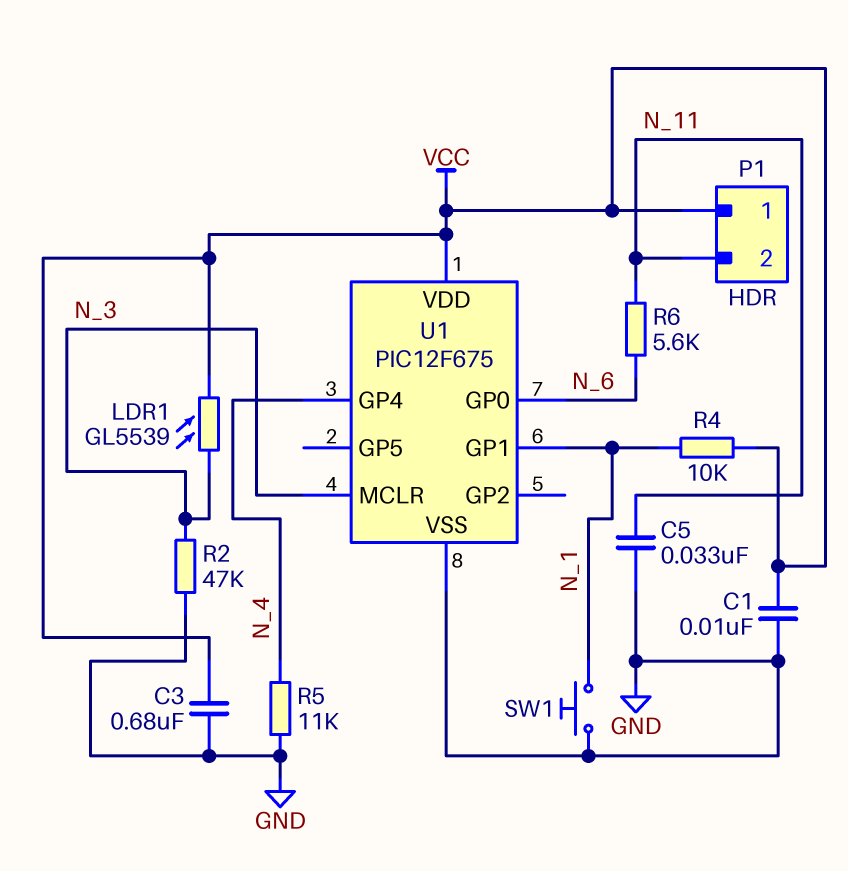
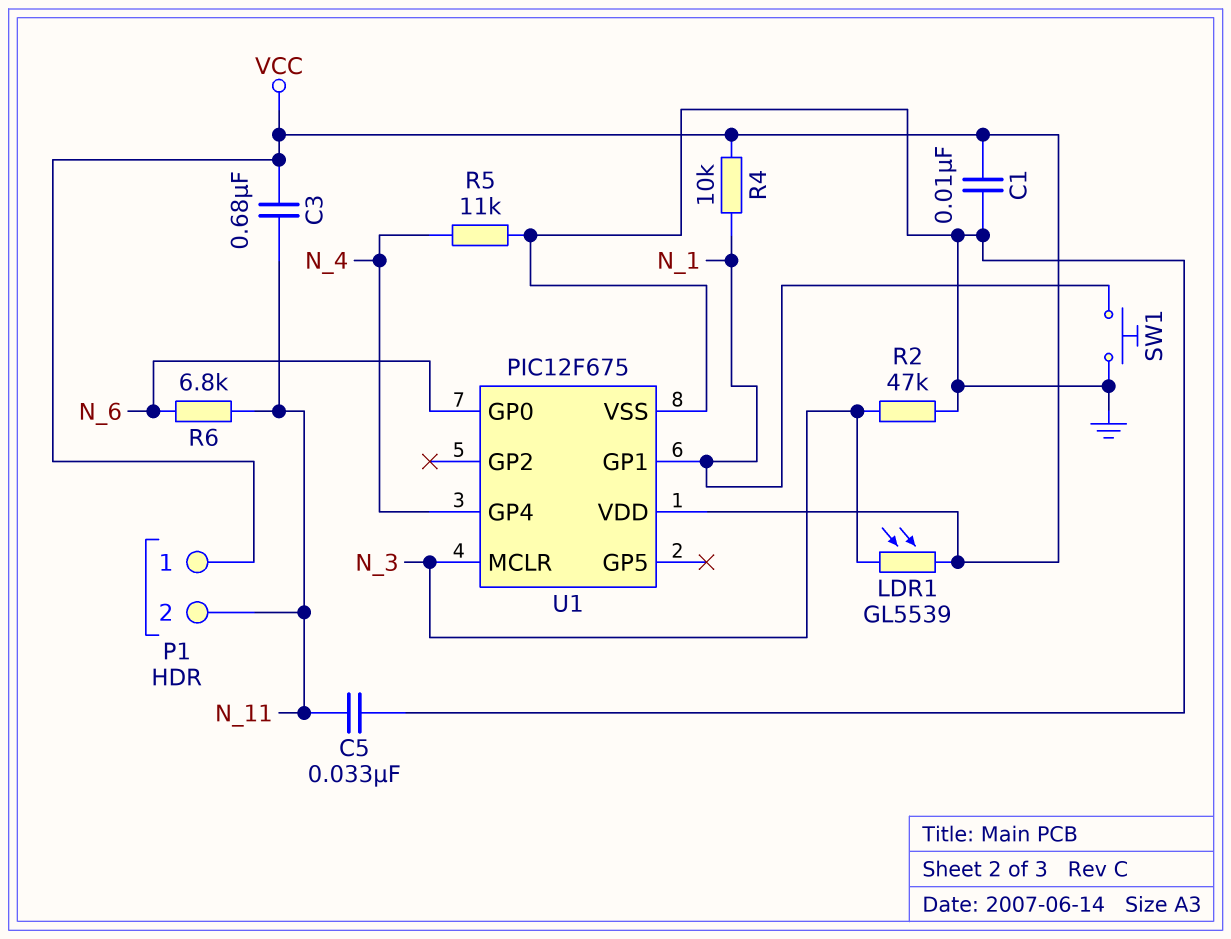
C3: 680nF (GND, VCC) -> 680nF (N_11, VCC)
R6: 5.6k (N_6, N_11) -> 6.8k (N_6, N_11)

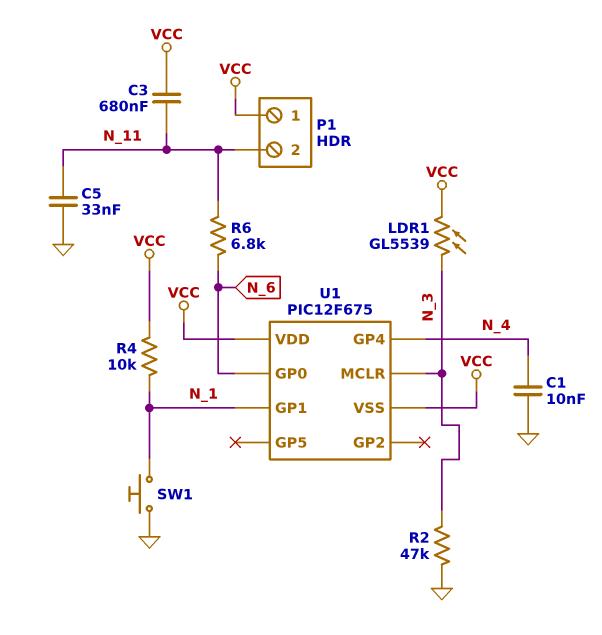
C1: 10nF (GND, VCC) -> 10nF (GND, N_4)
R5: 11k (GND, N_4) -> none
U1 pin VSS: GND -> VCC

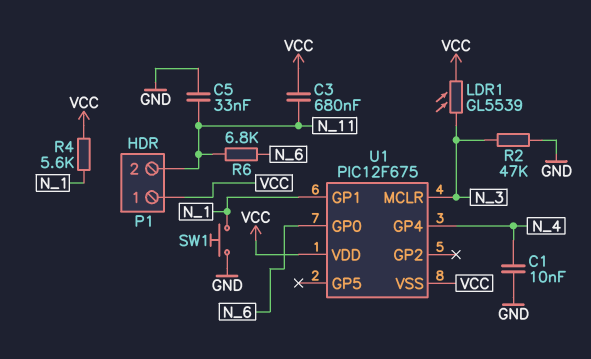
R4: 10k (N_1, VCC) -> 5.6k (N_1, VCC)

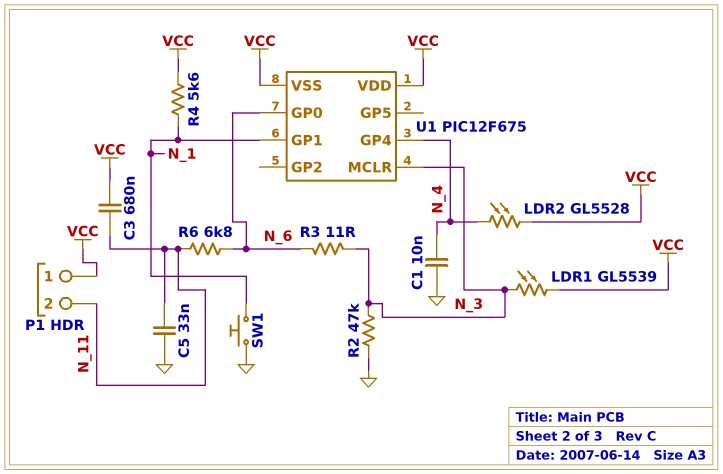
LDR2: none -> GL5528 (N_4, VCC)
R3: none -> 11 (N_3, N_6)

